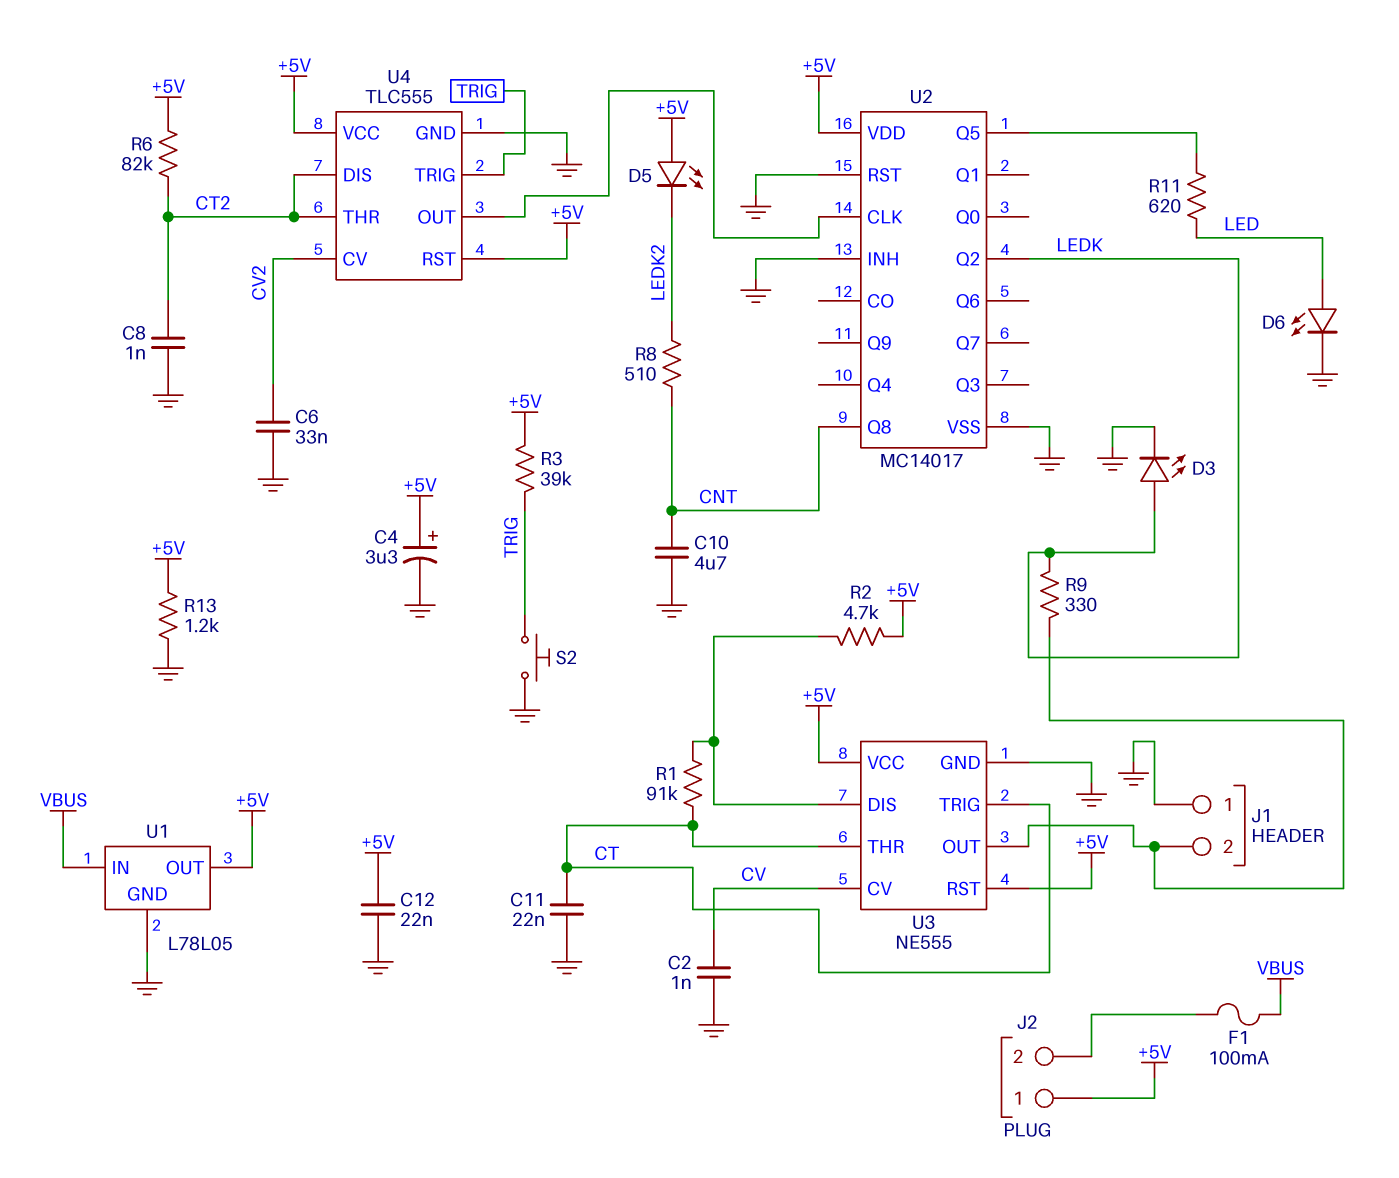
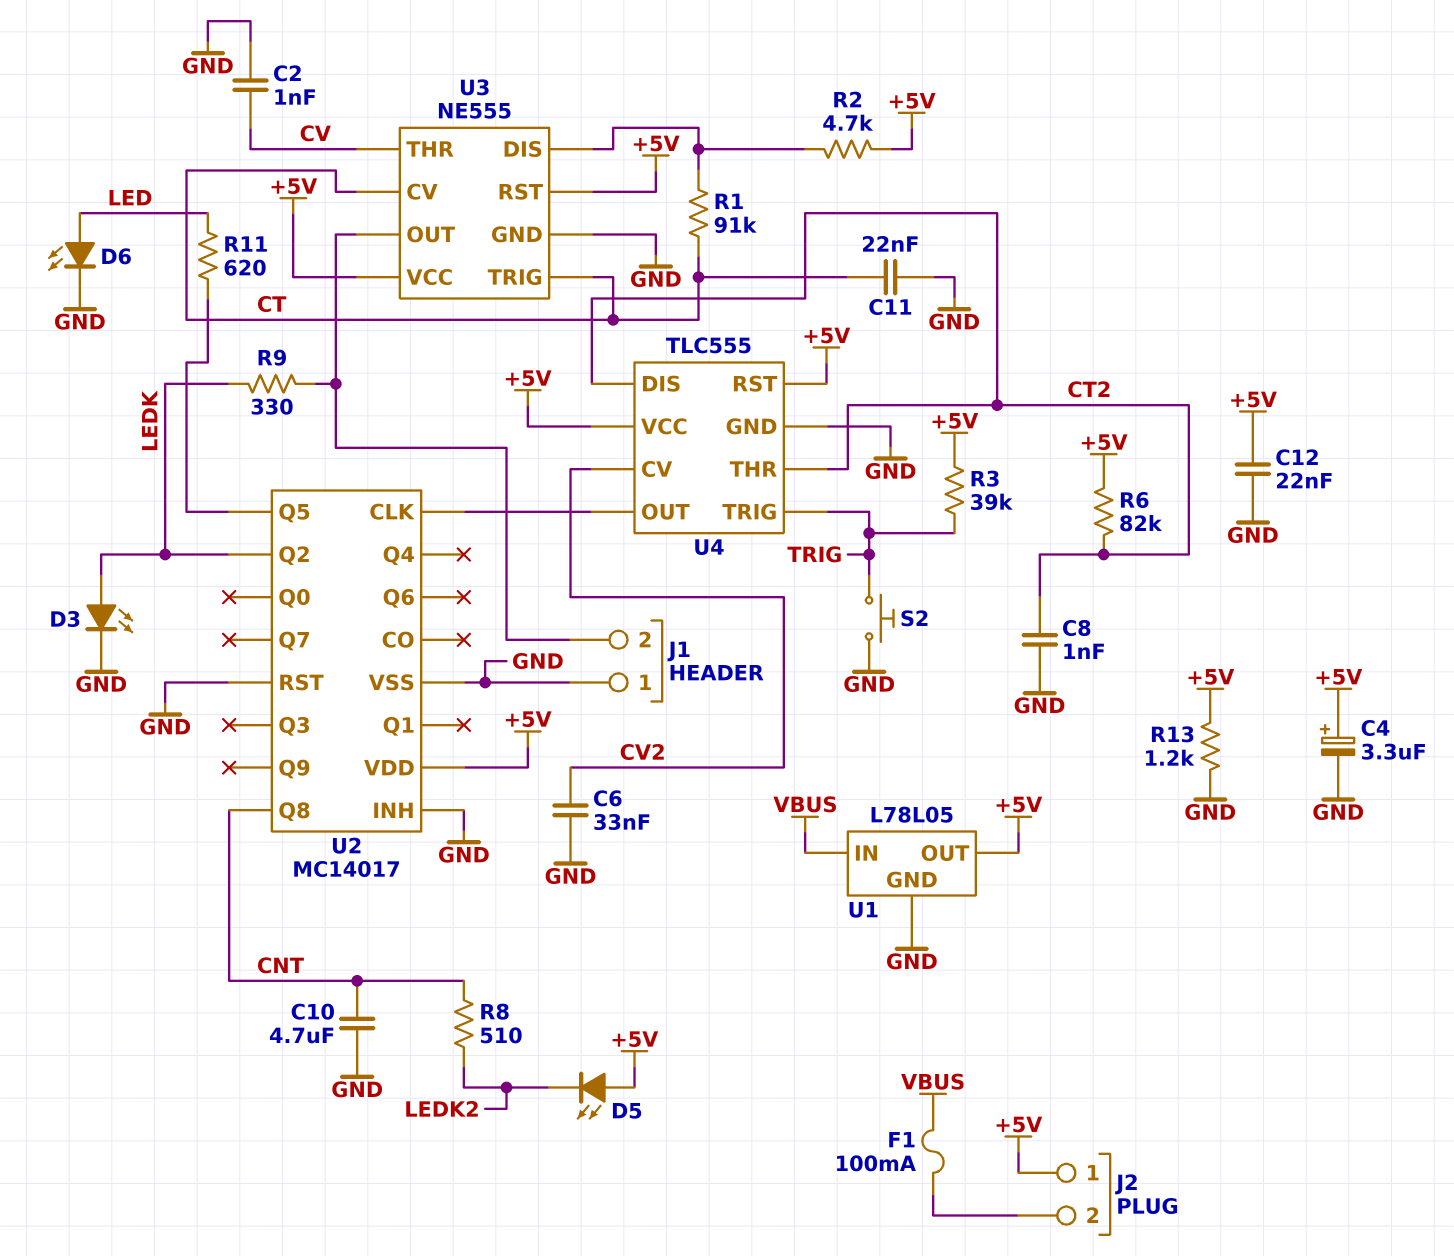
U3 pin CV: CV -> CT
U3 pin THR: CT -> CV

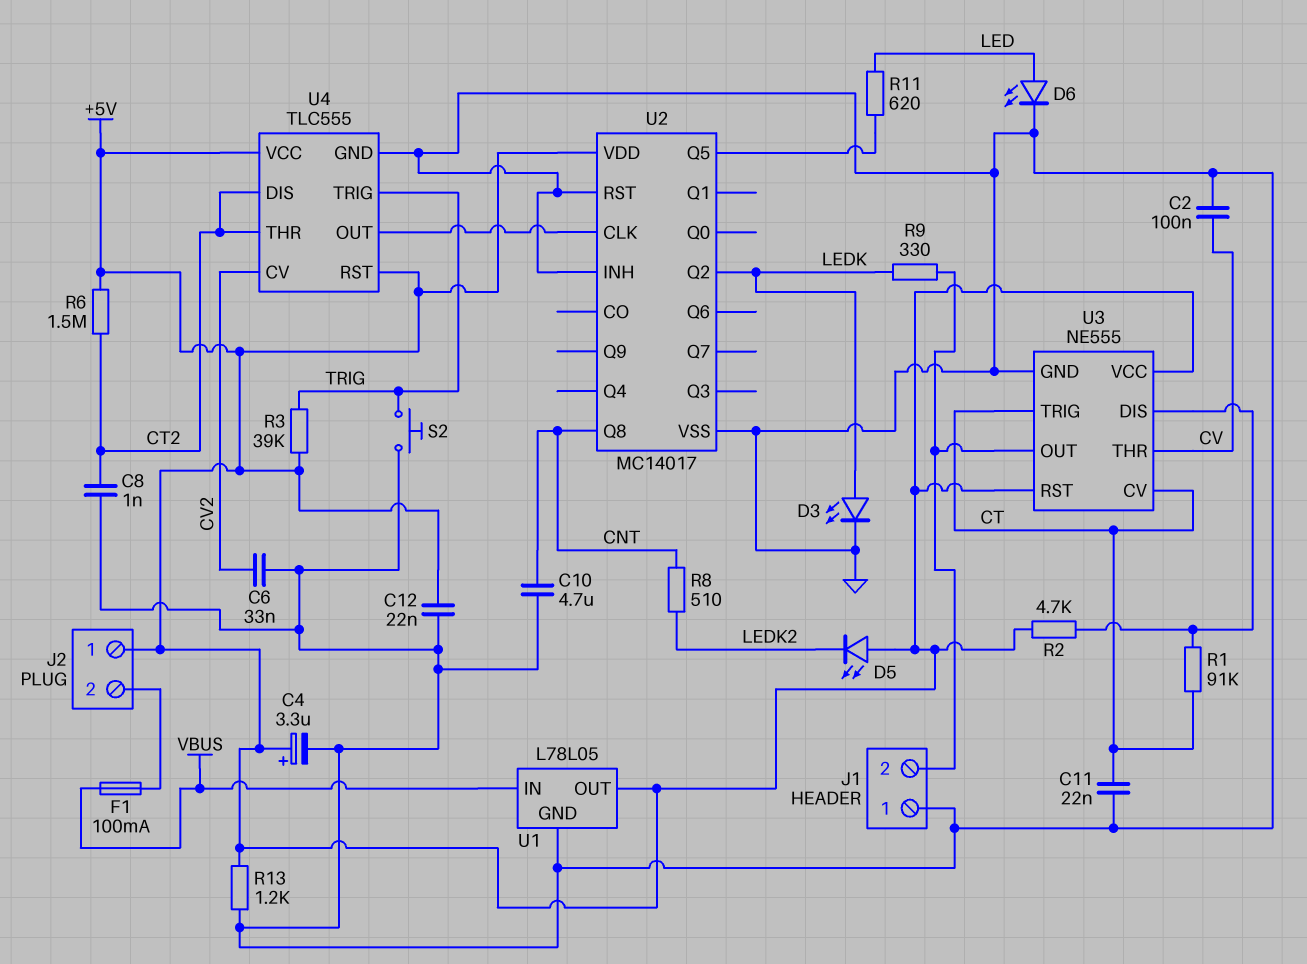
C2: 1nF (CV, GND) -> 100nF (CV, GND)
R6: 82k (+5V, CT2) -> 1.5M (+5V, CT2)

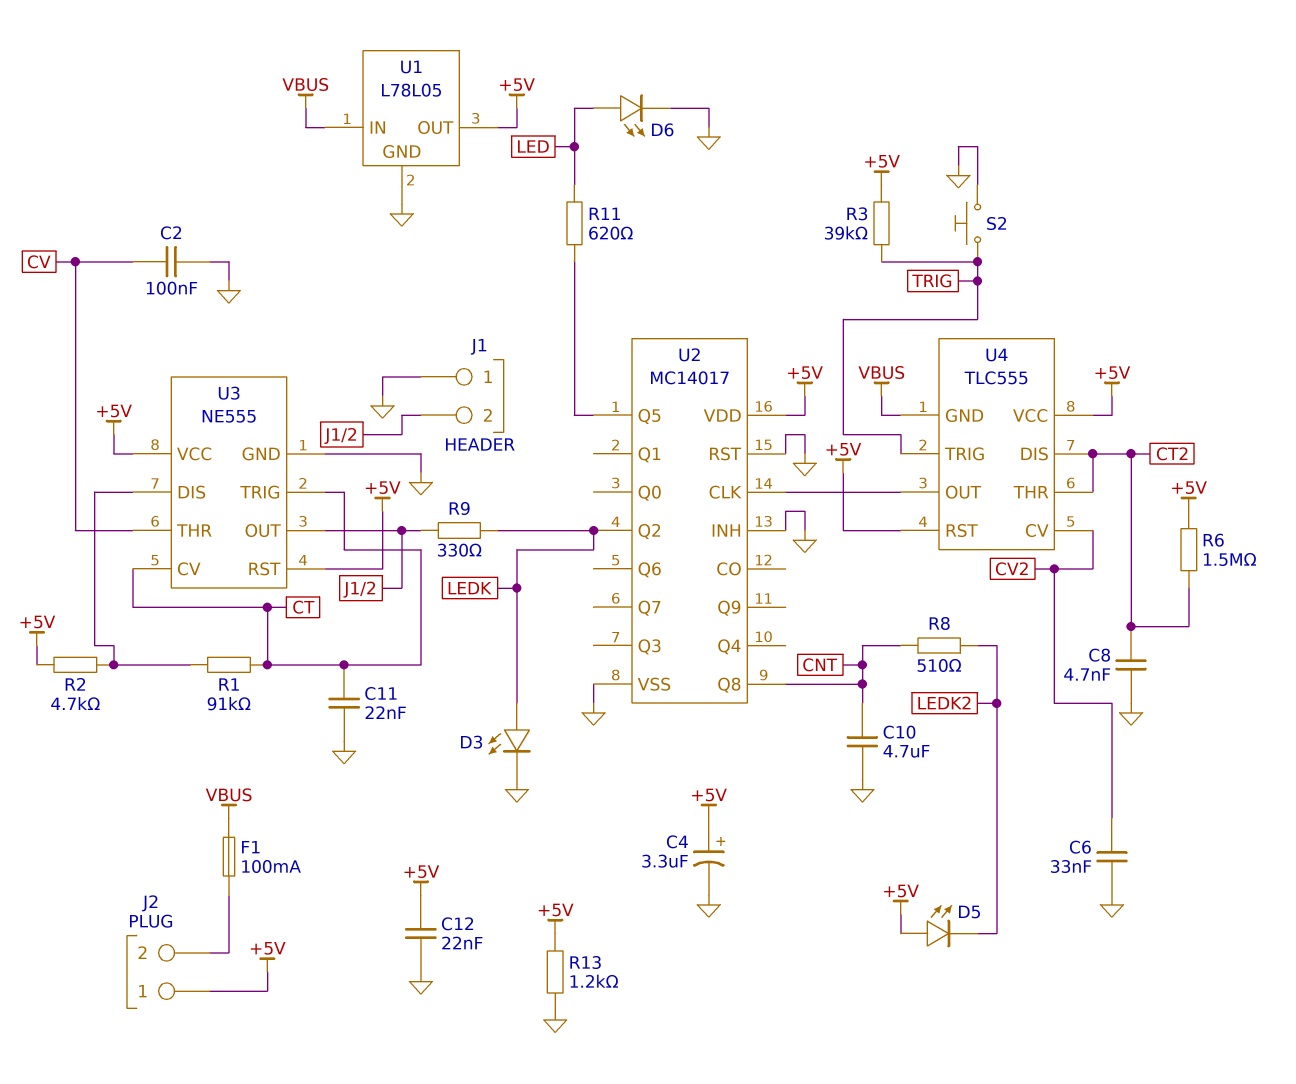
C8: 1nF (CT2, GND) -> 4.7nF (CT2, GND)
U4 pin GND: GND -> VBUS

